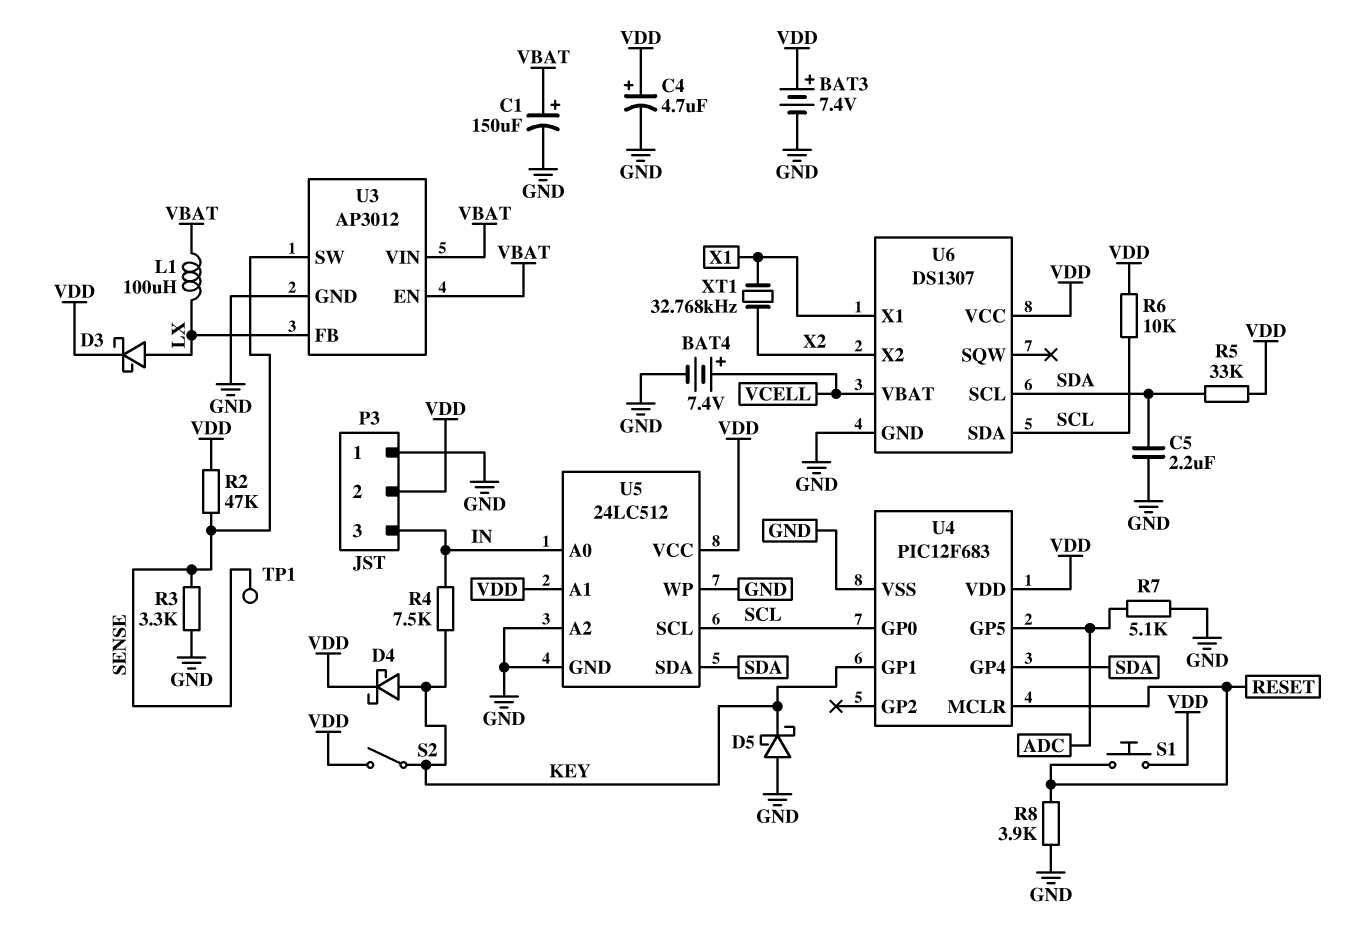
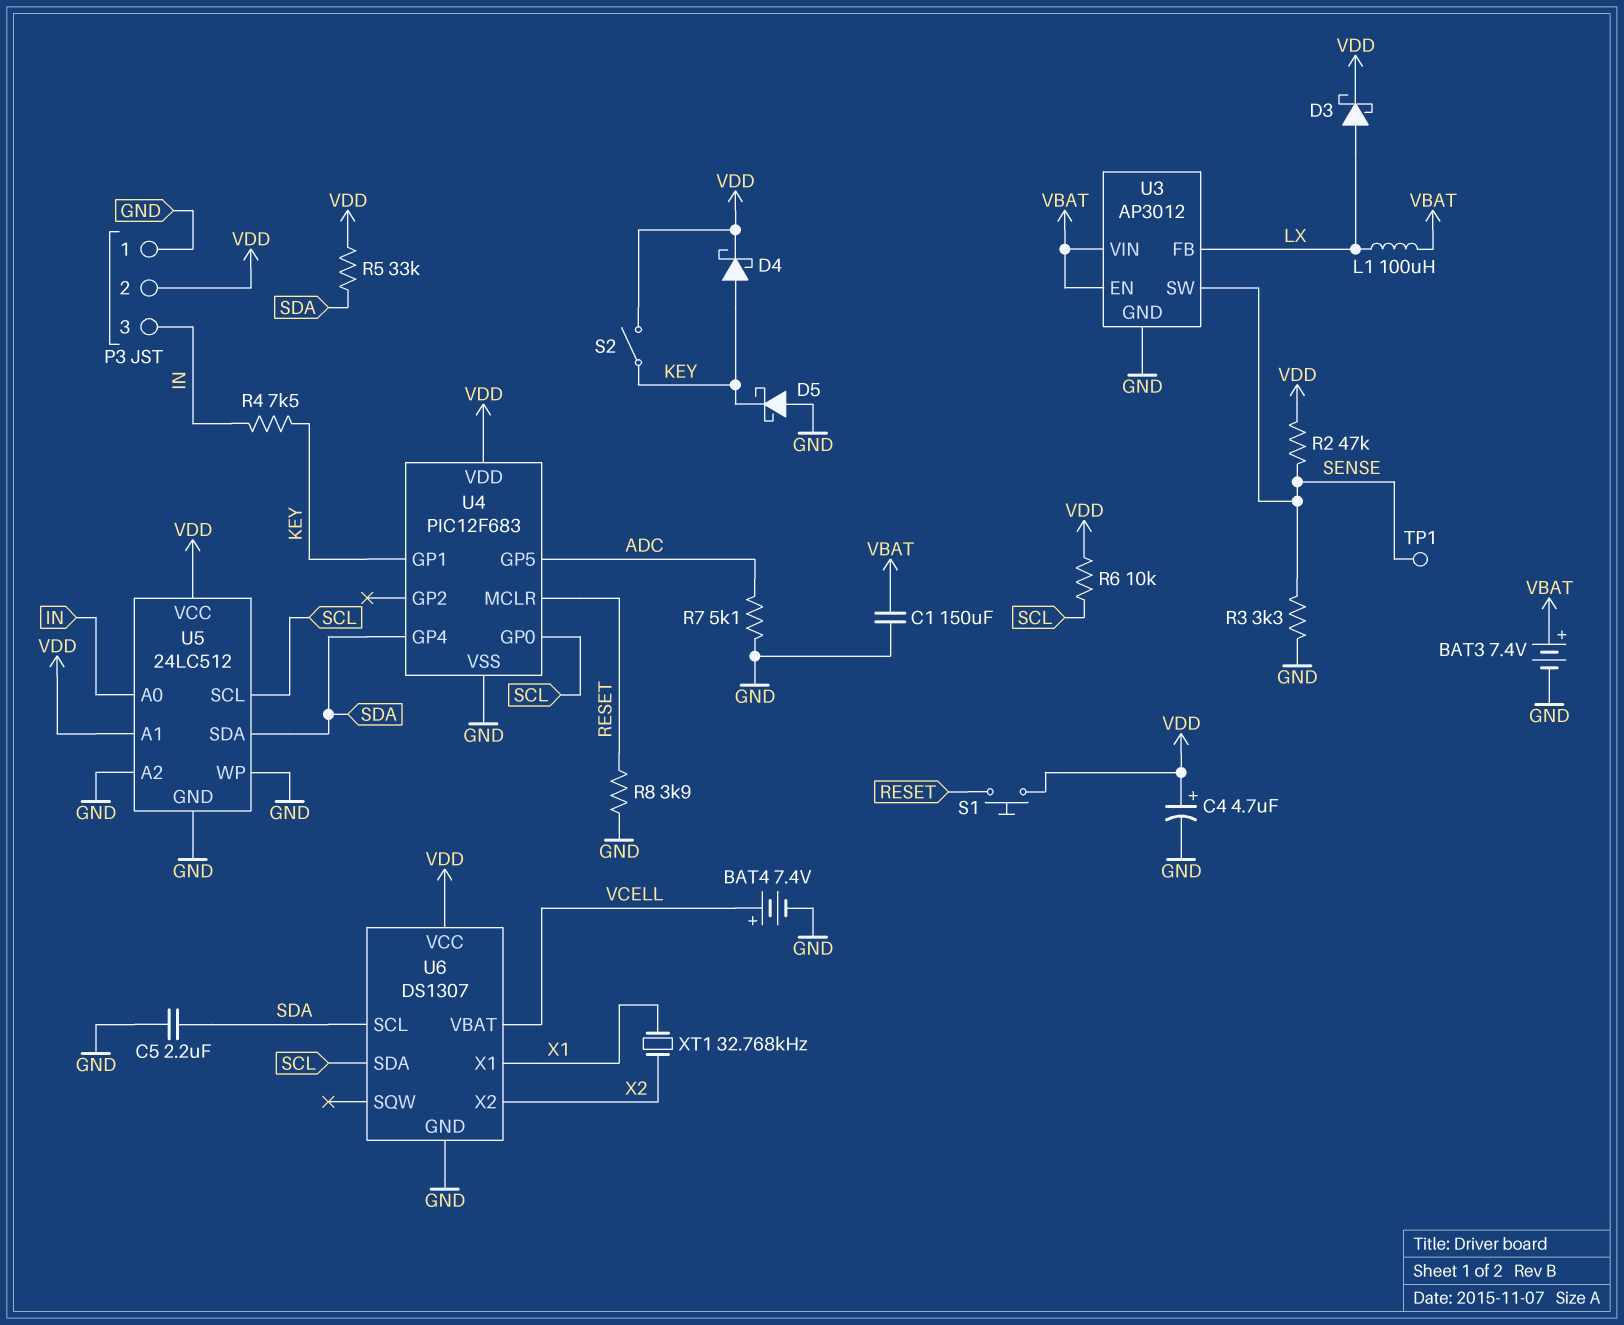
BAT3: 7.4V (plus VDD, minus GND) -> 7.4V (plus VBAT, minus GND)
C1: 150uF (plus VBAT, minus GND) -> 150uF (GND, VBAT)

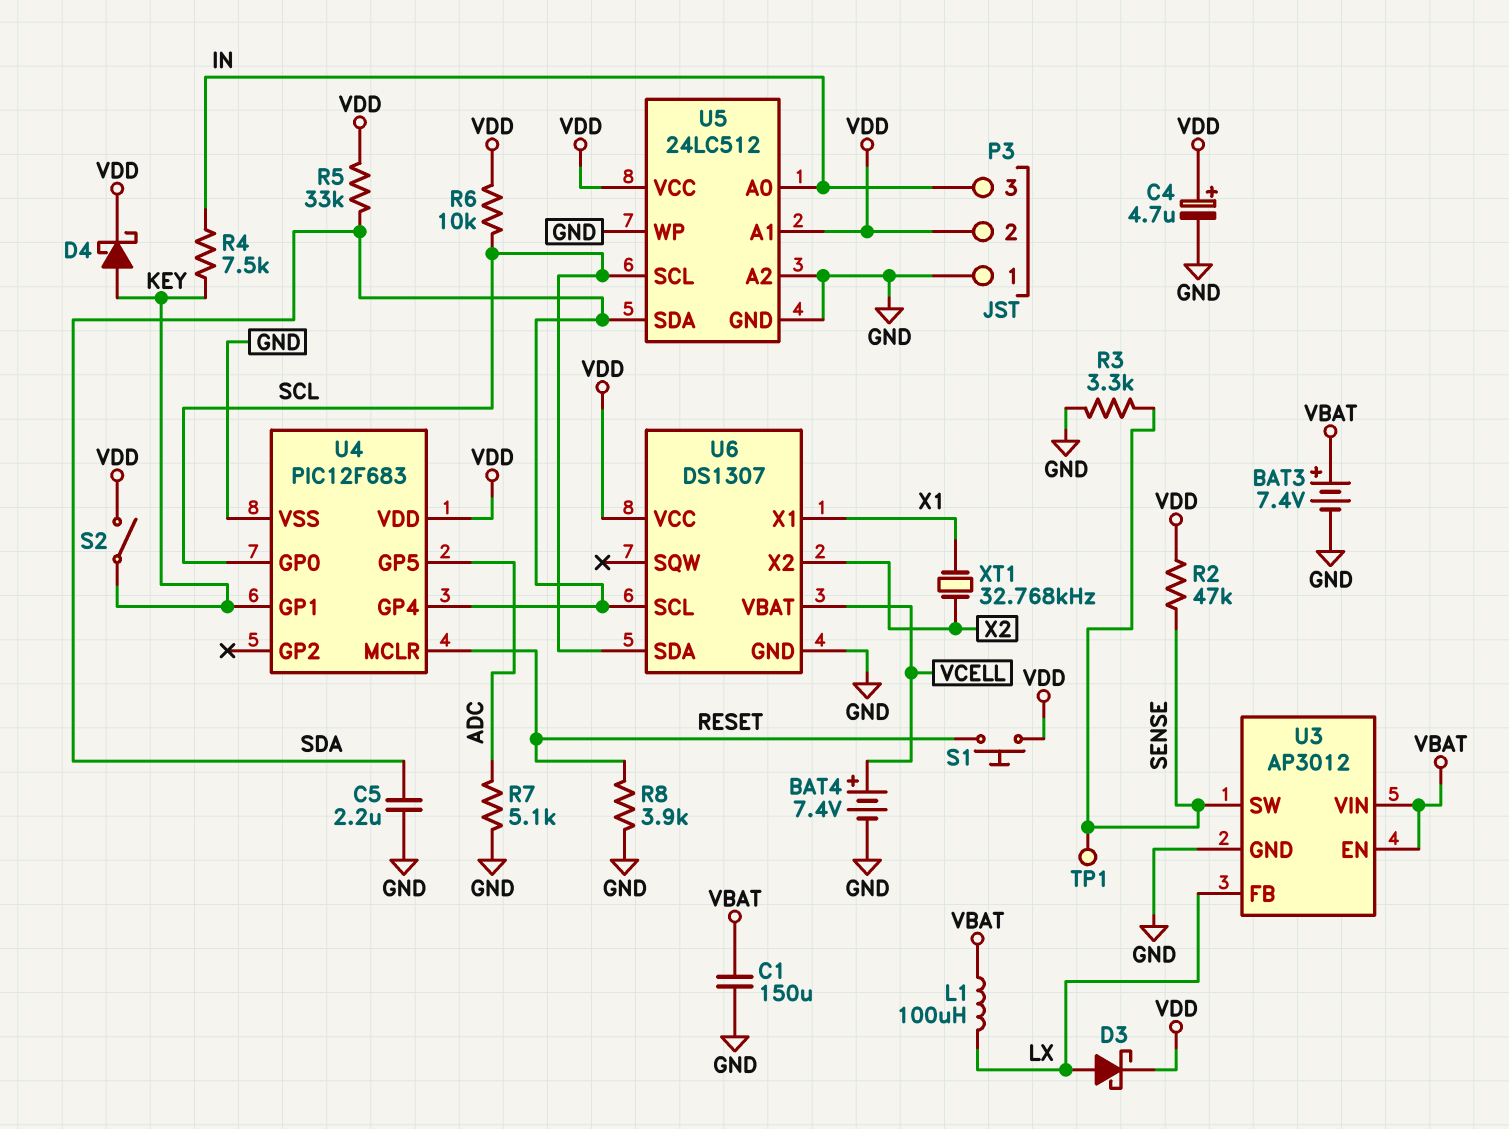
D5: schottky (A GND, K KEY) -> none

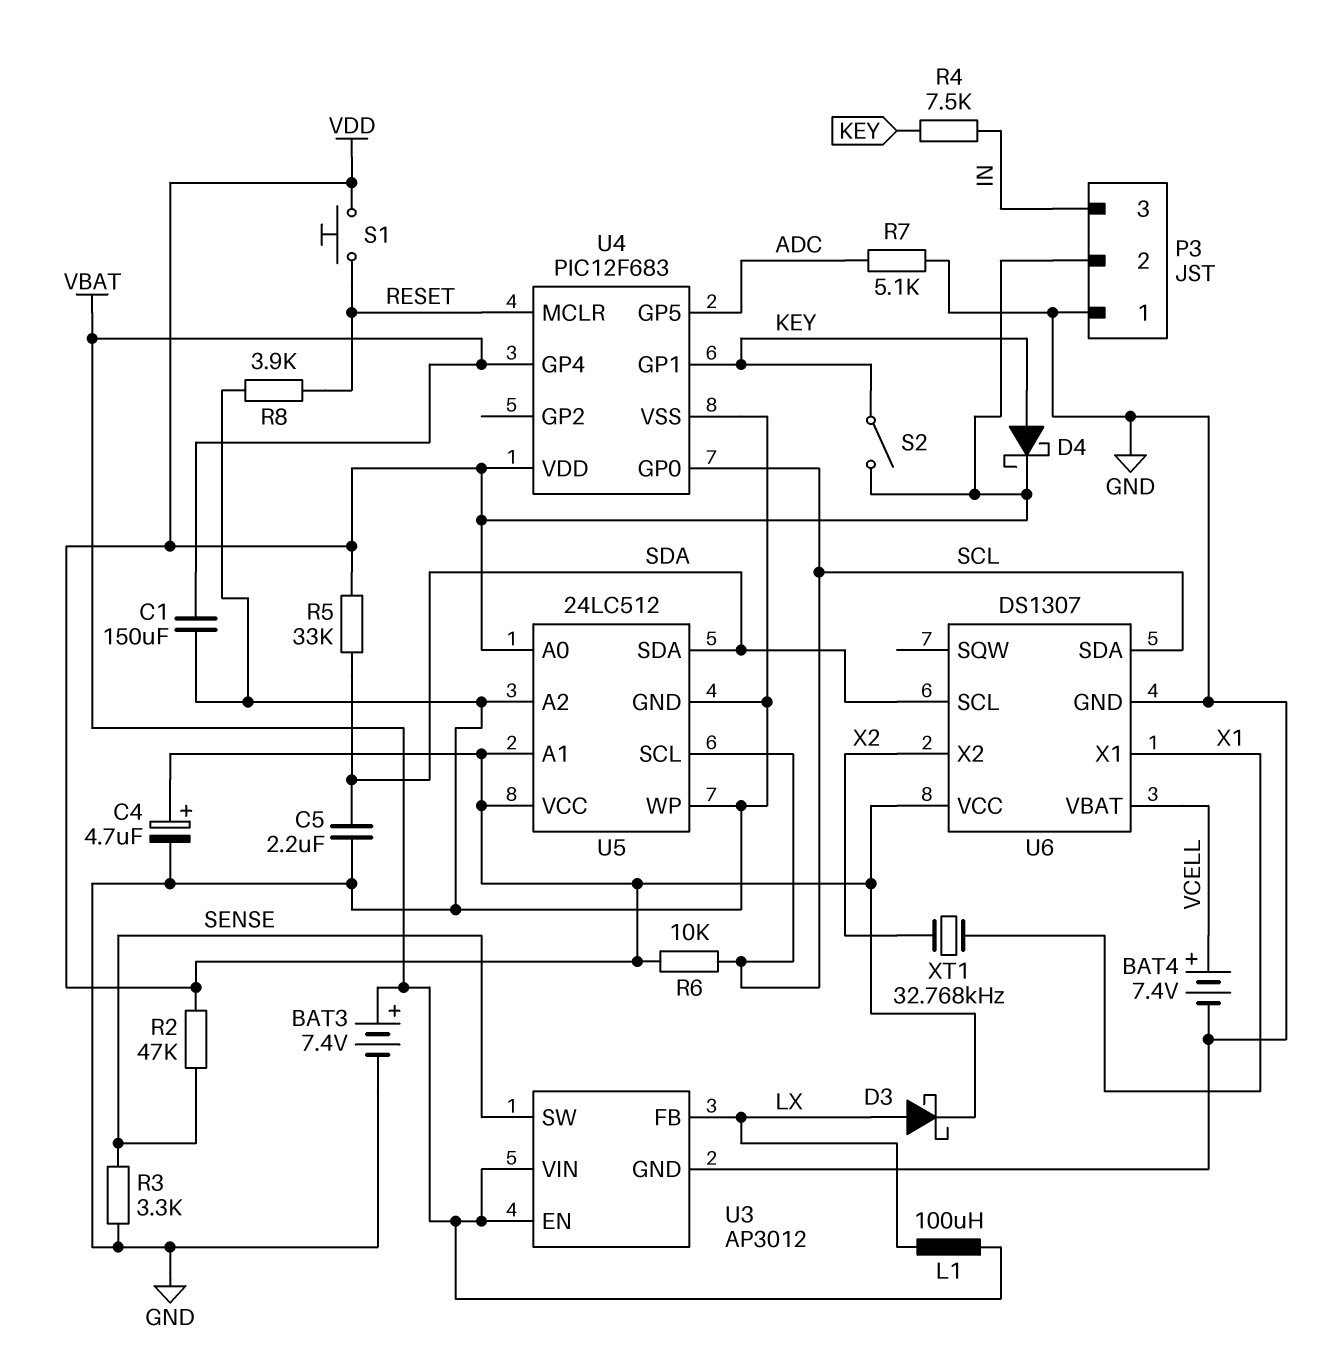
TP1: test point (SENSE) -> none
U4 pin GP4: SDA -> VBAT
U5 pin A0: IN -> VDD

